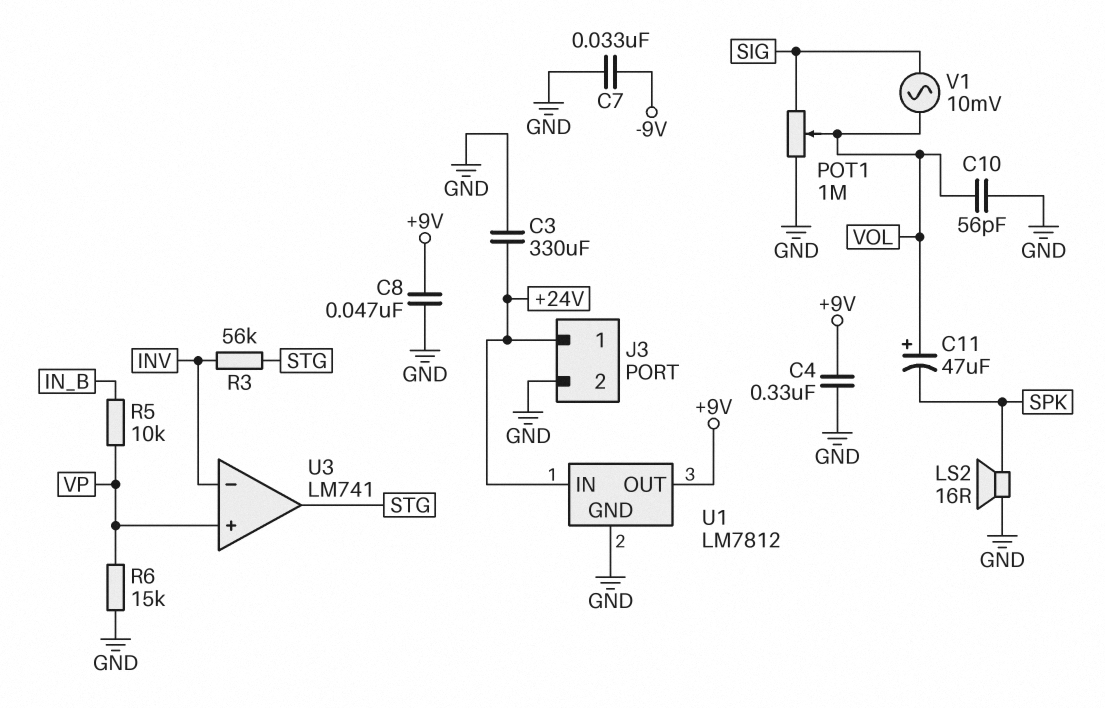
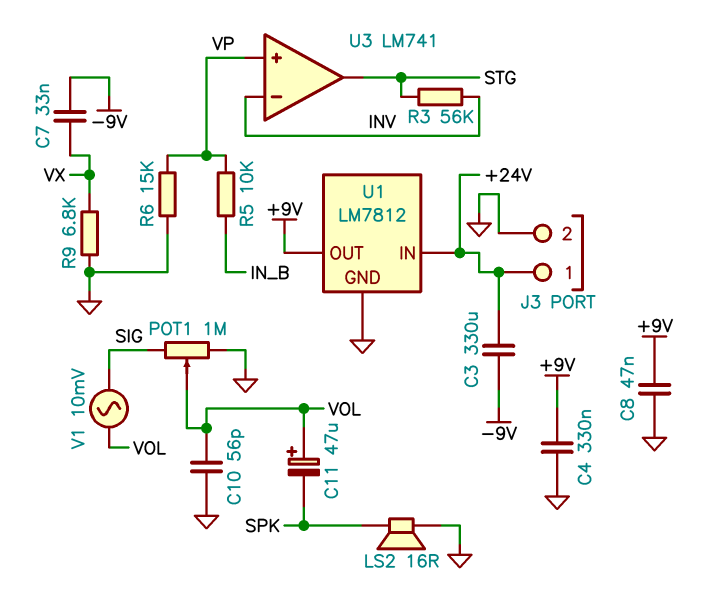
C3: 330uF (+24V, GND) -> 330uF (+24V, -9V)
C7: 33nF (-9V, GND) -> 33nF (-9V, VX)
R9: none -> 6.8k (GND, VX)

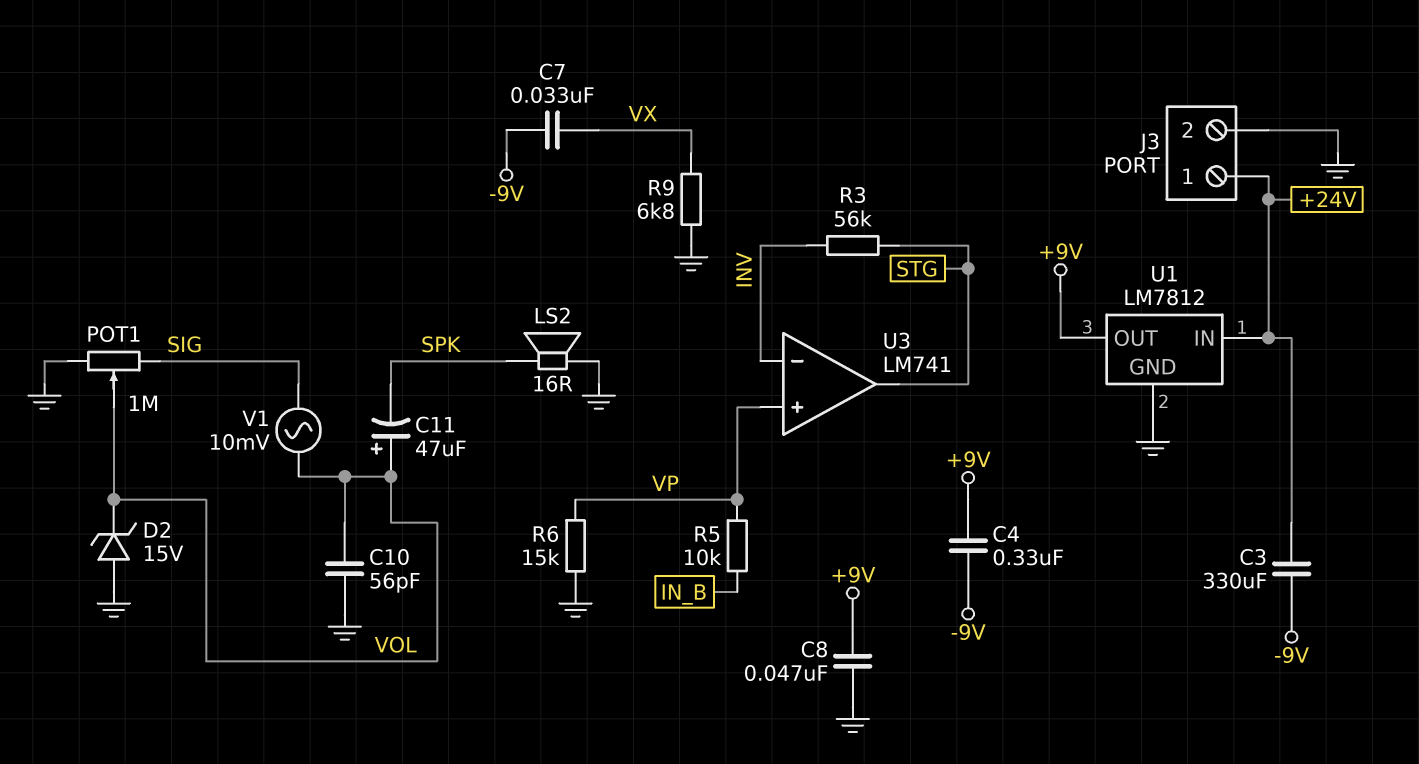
C4: 330nF (+9V, GND) -> 330nF (+9V, -9V)
D2: none -> zener 15V (A GND, K VOL)

